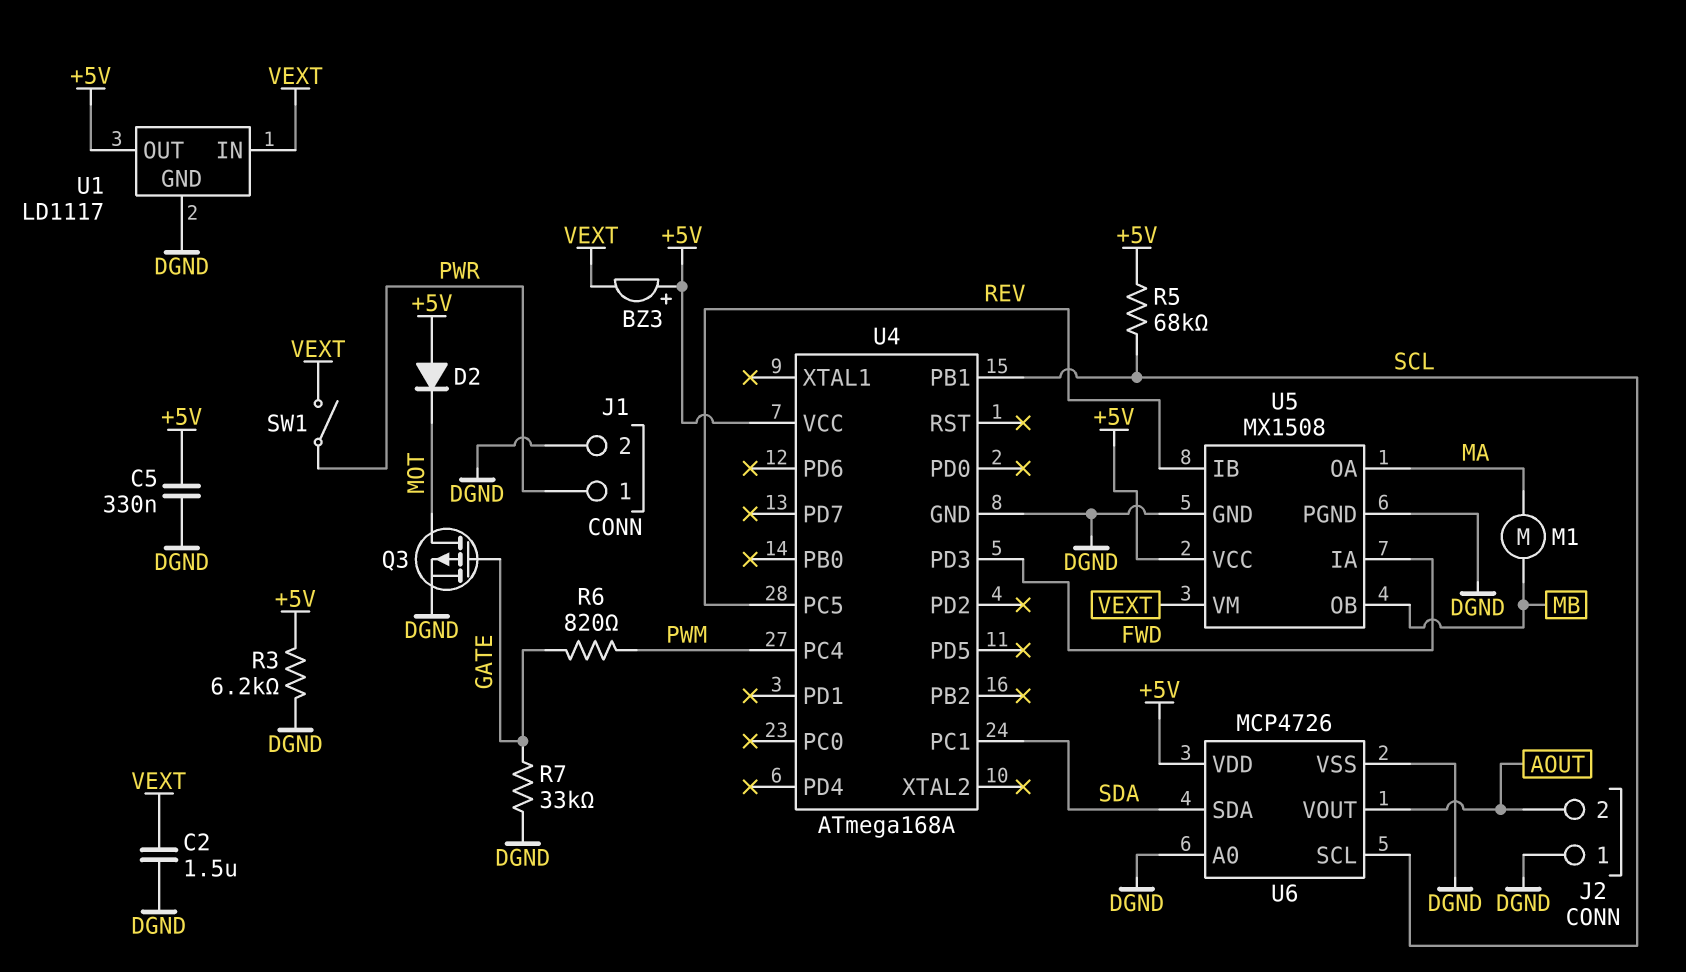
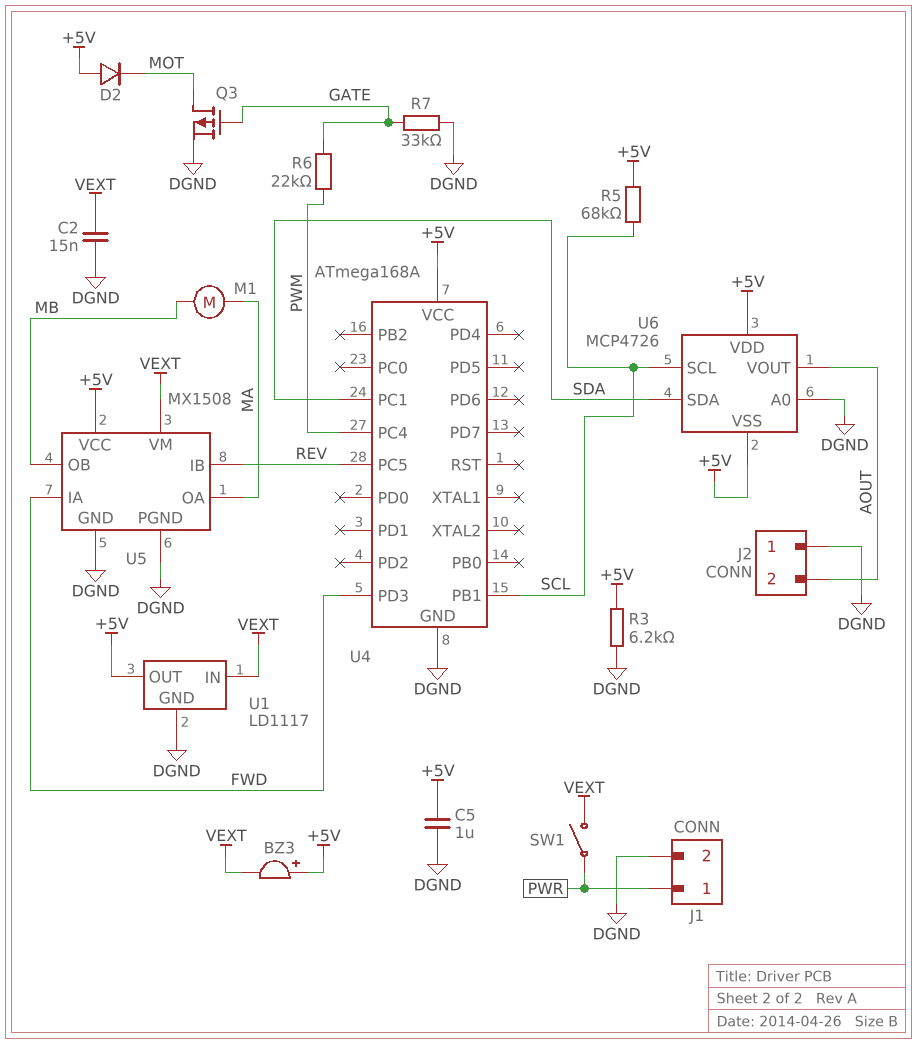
C2: 1.5uF (DGND, VEXT) -> 15nF (DGND, VEXT)
C5: 330nF (+5V, DGND) -> 1uF (+5V, DGND)
R6: 820 (GATE, PWM) -> 22k (GATE, PWM)
U6 pin VSS: DGND -> +5V

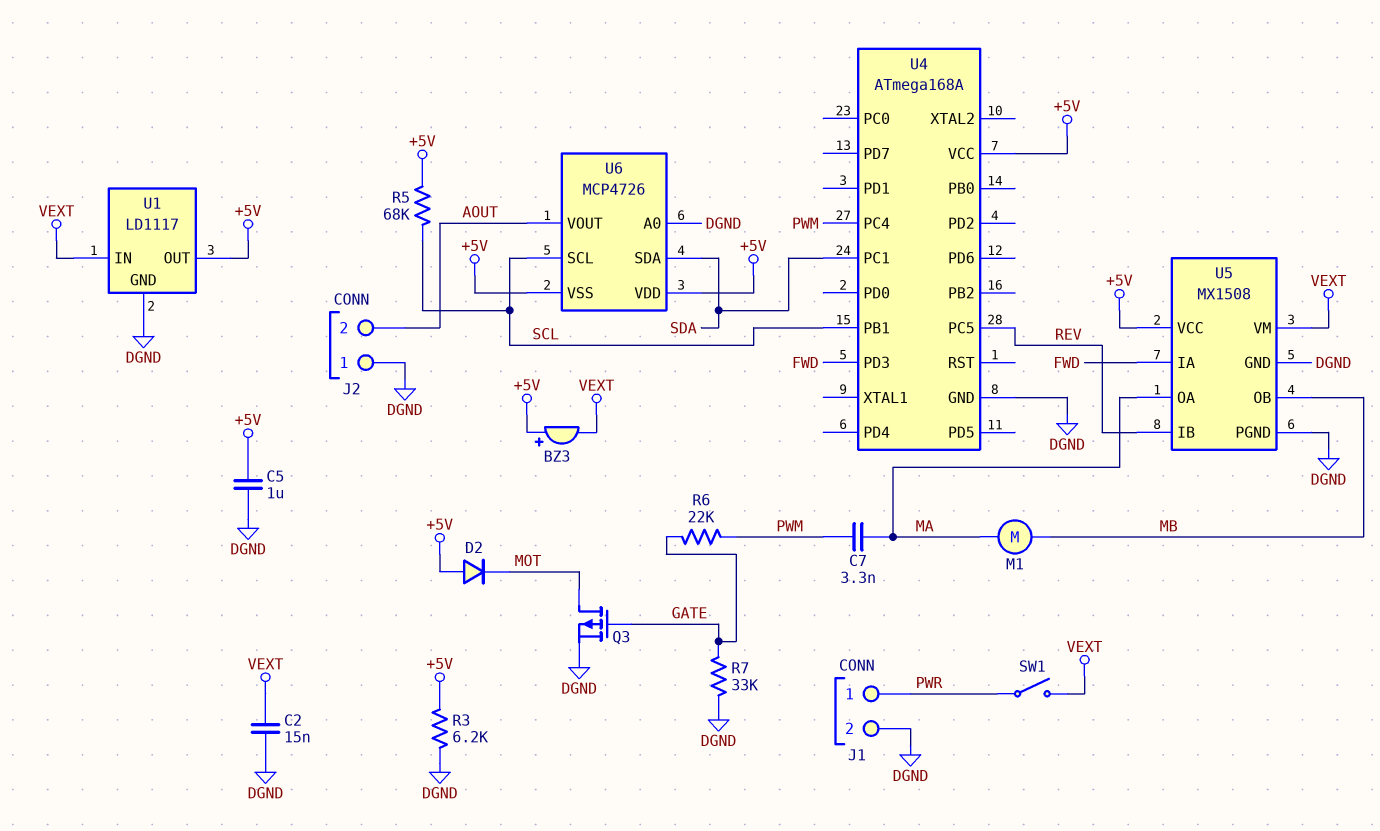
C7: none -> 3.3nF (MA, PWM)

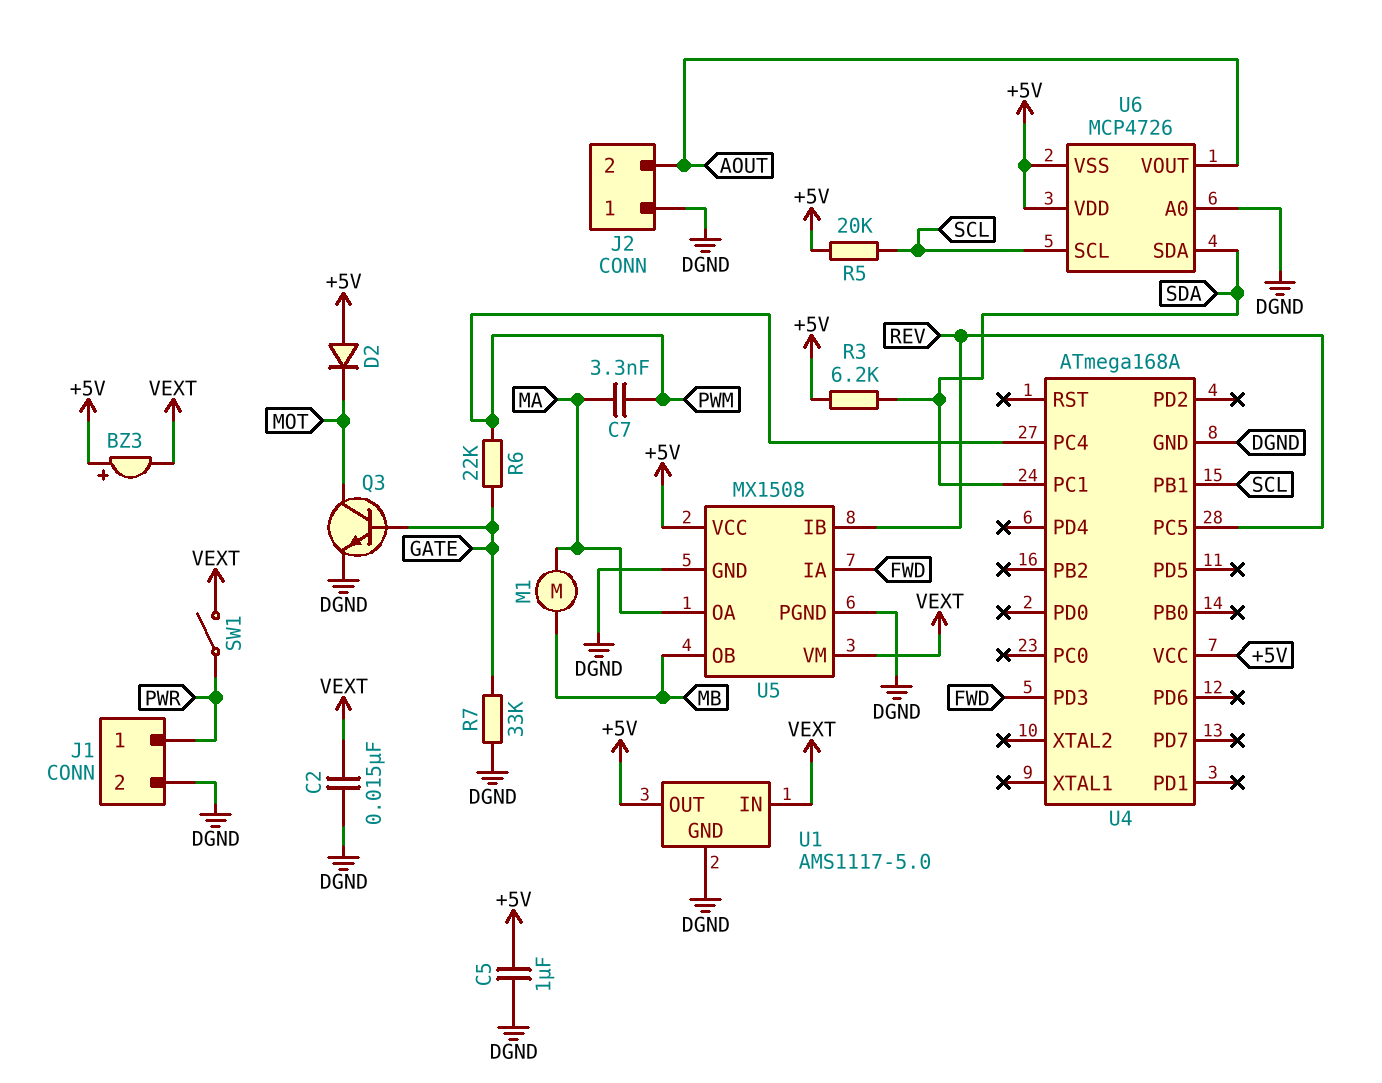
Q3: PMOS (G GATE, D MOT, S DGND) -> NPN (B GATE, C MOT, E DGND)
R3: 6.2k (+5V, DGND) -> 6.2k (+5V, SDA)
R5: 68k (+5V, SCL) -> 20k (+5V, SCL)
U1: LD1117 -> AMS1117-5.0

